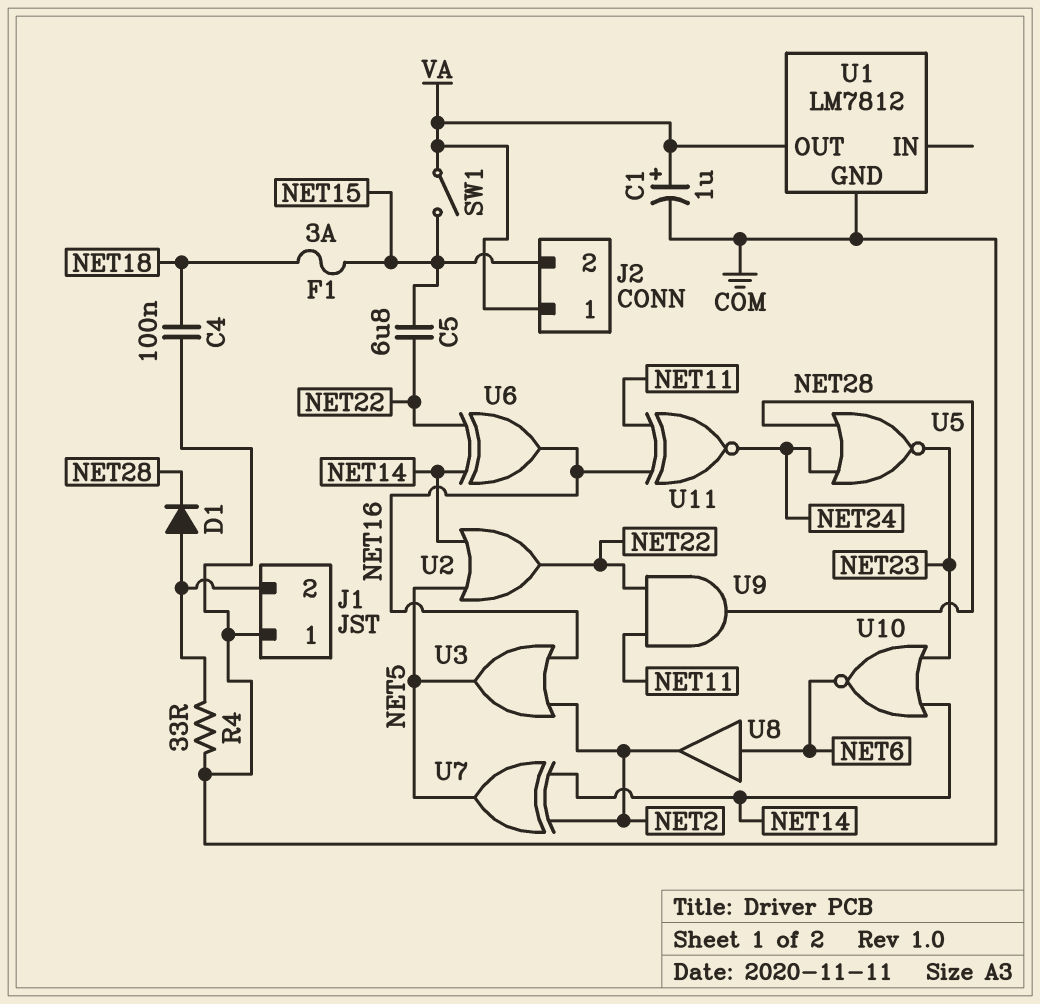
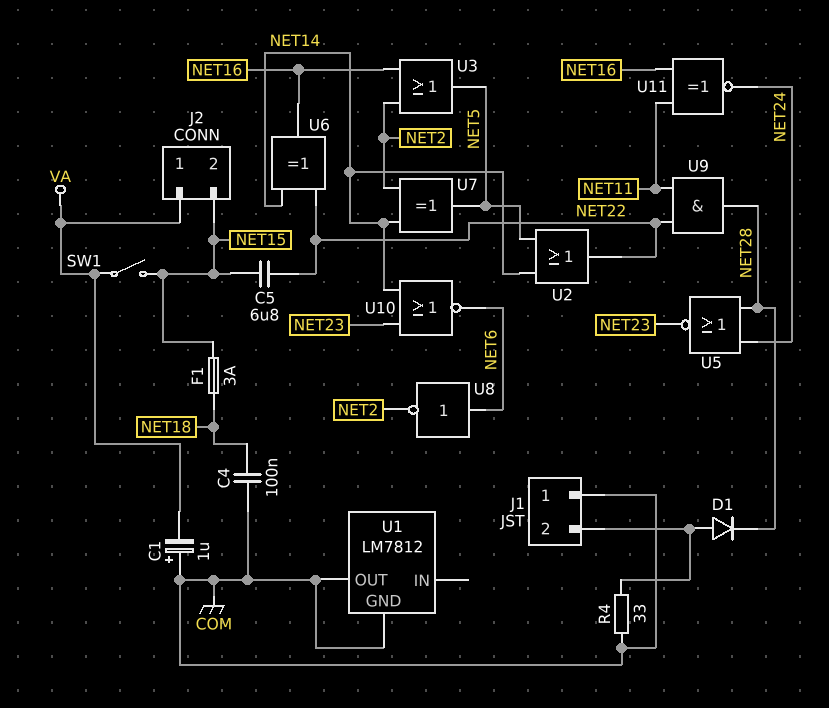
C1: 1uF (plus VA, minus COM) -> 1uF (plus COM, minus VA)
U1 pin OUT: VA -> COM
U8: buffer (in NET6, out NET2) -> NOT (in NET6, out NET2)

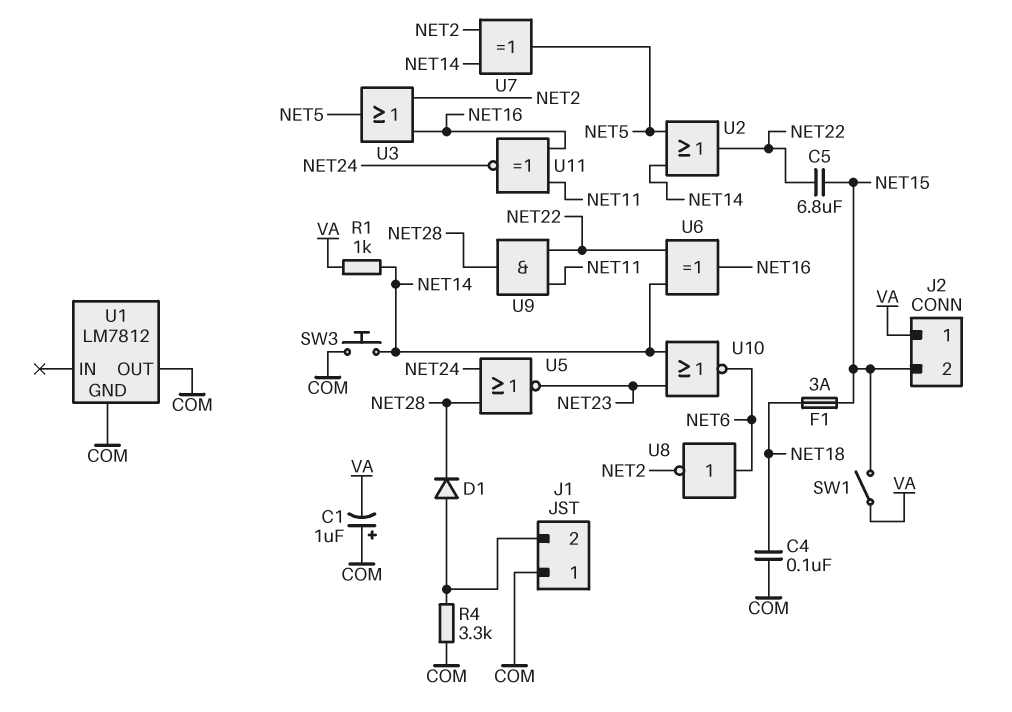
R1: none -> 1k (NET14, VA)
R4: 33 (COM, J1/2) -> 3.3k (COM, J1/2)
SW3: none -> button (COM, NET14)

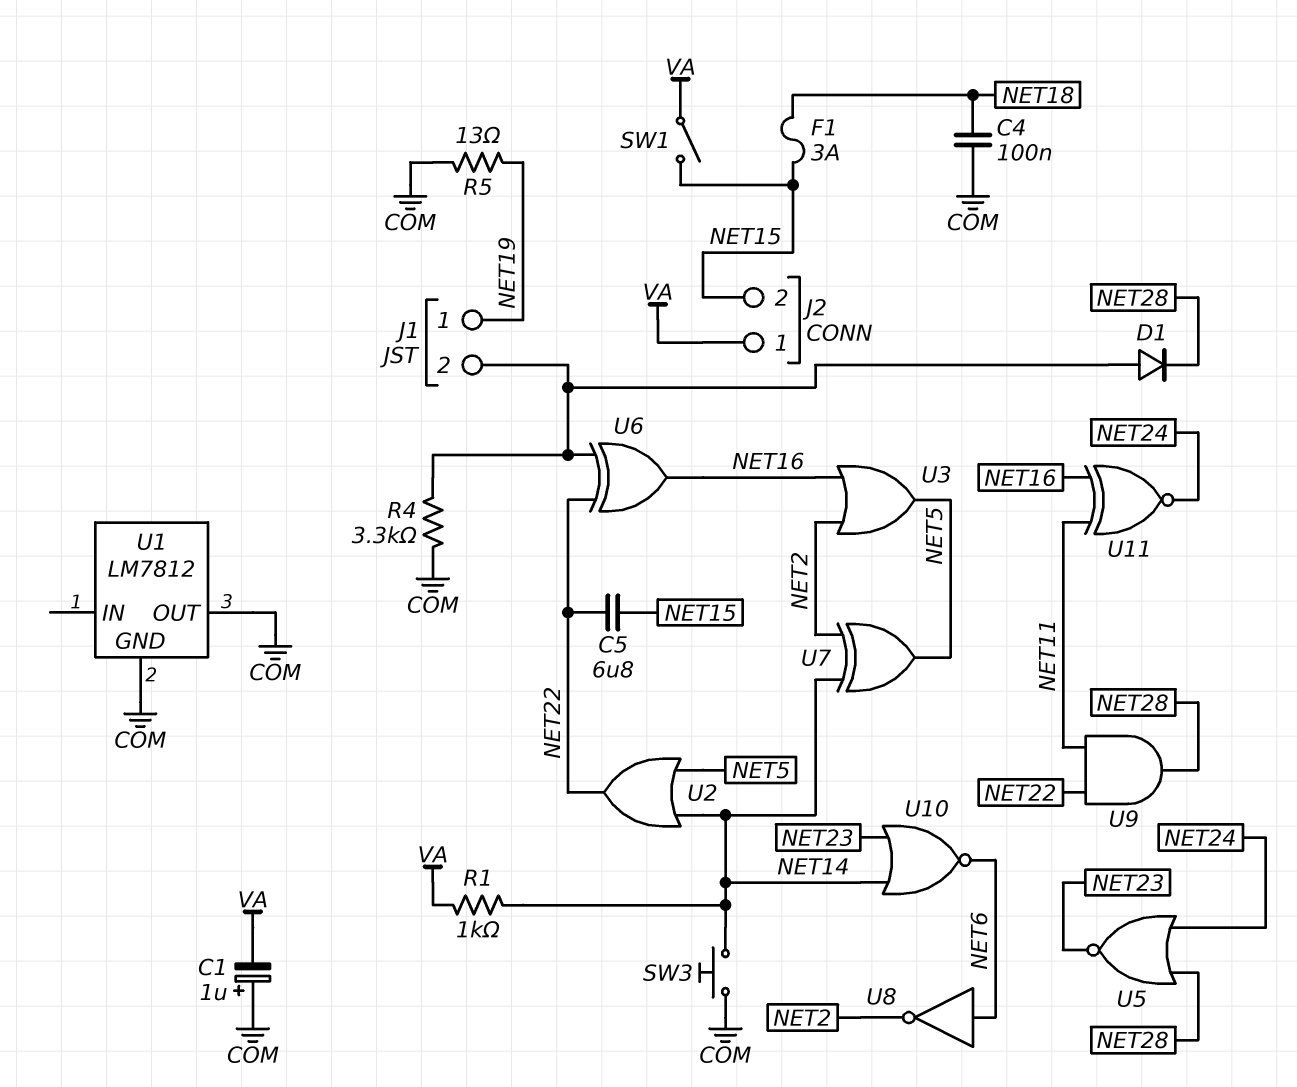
J1 pin 1: COM -> NET19
R5: none -> 13 (COM, NET19)
U6: XOR (in NET14, in NET22, out NET16) -> XOR (in J1/2, in NET22, out NET16)

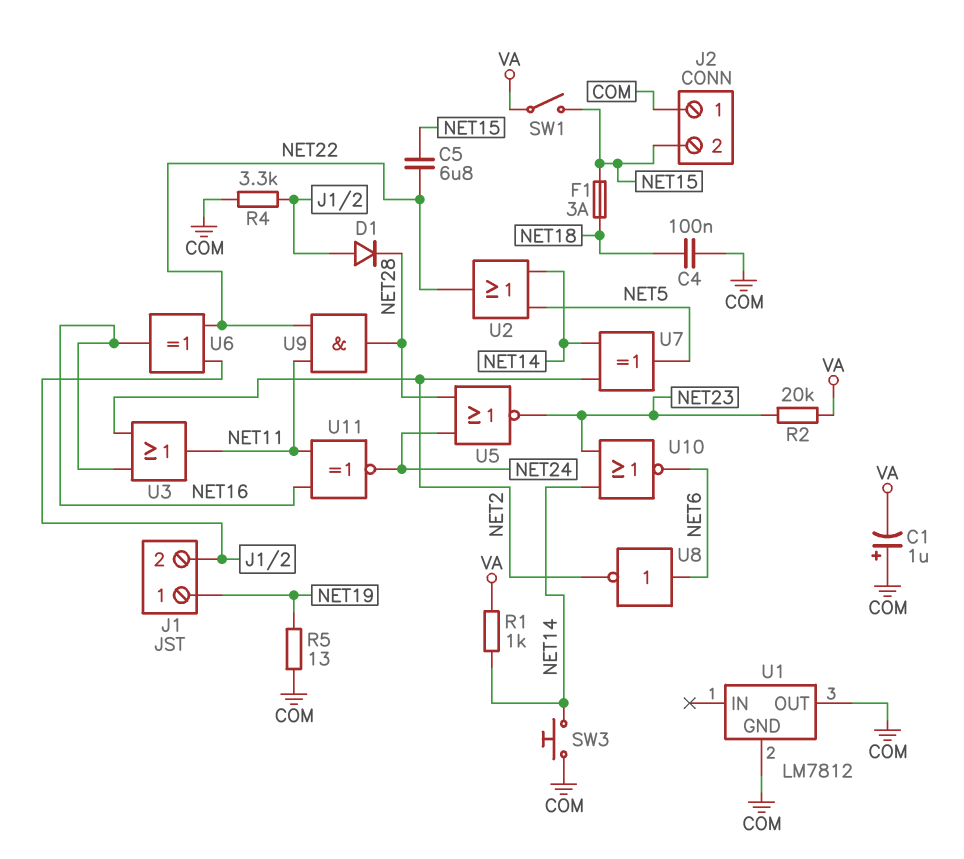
J2 pin 1: VA -> COM
R2: none -> 20k (NET23, VA)
U3: OR (in NET2, in NET16, out NET5) -> OR (in NET2, in NET16, out NET11)

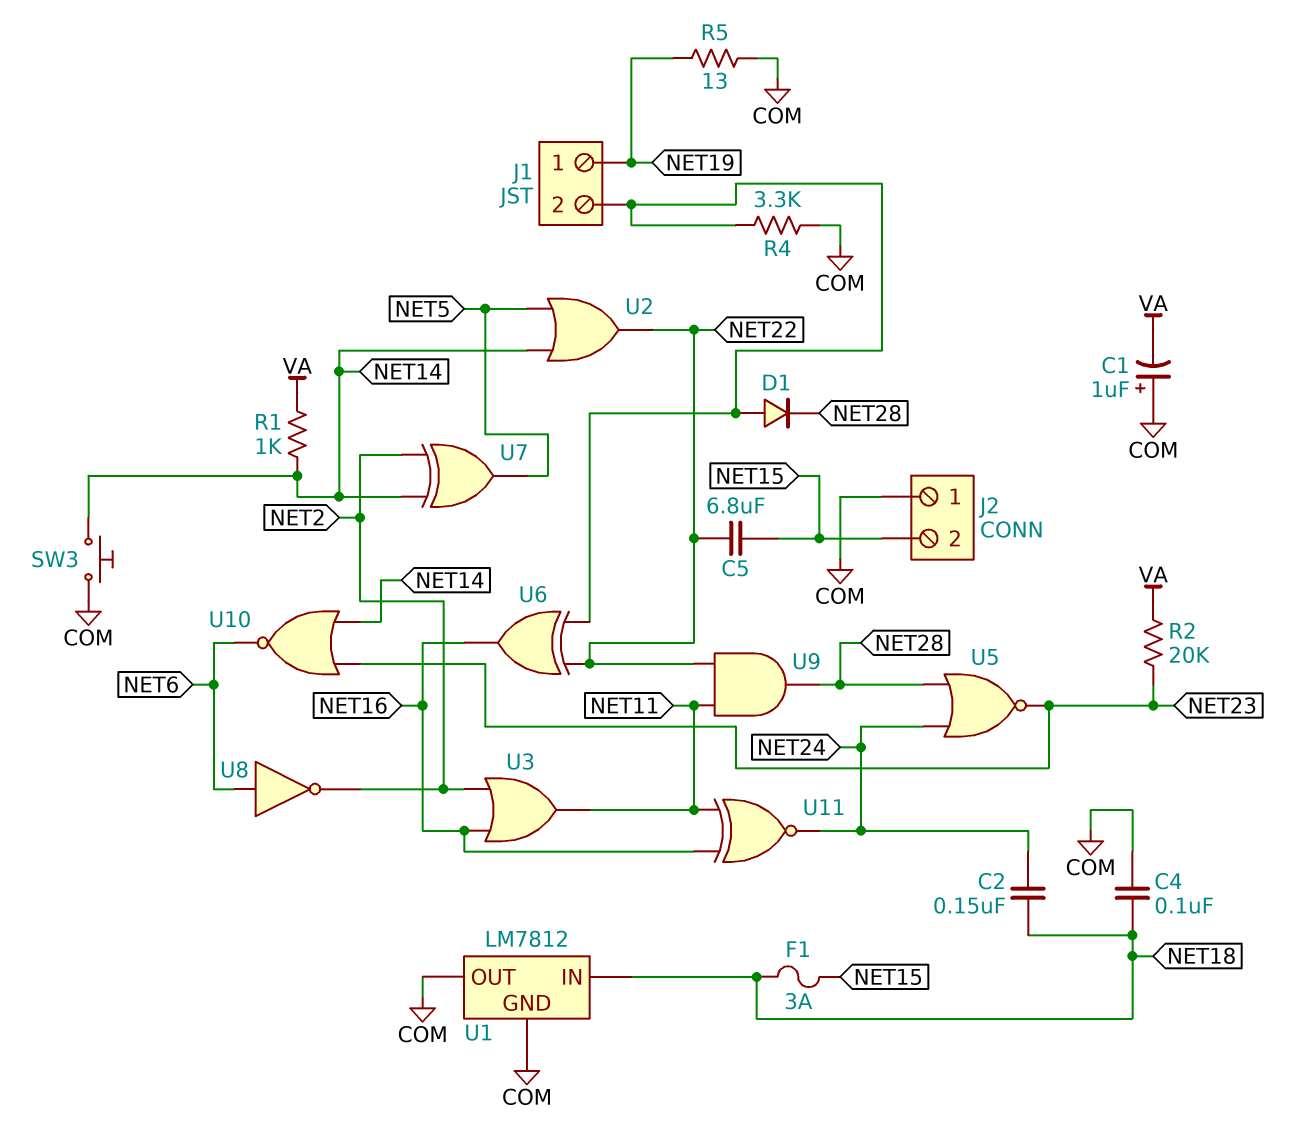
C2: none -> 150nF (NET18, NET24)
SW1: switch (NET15, VA) -> none
U1 pin IN: none -> NET18

